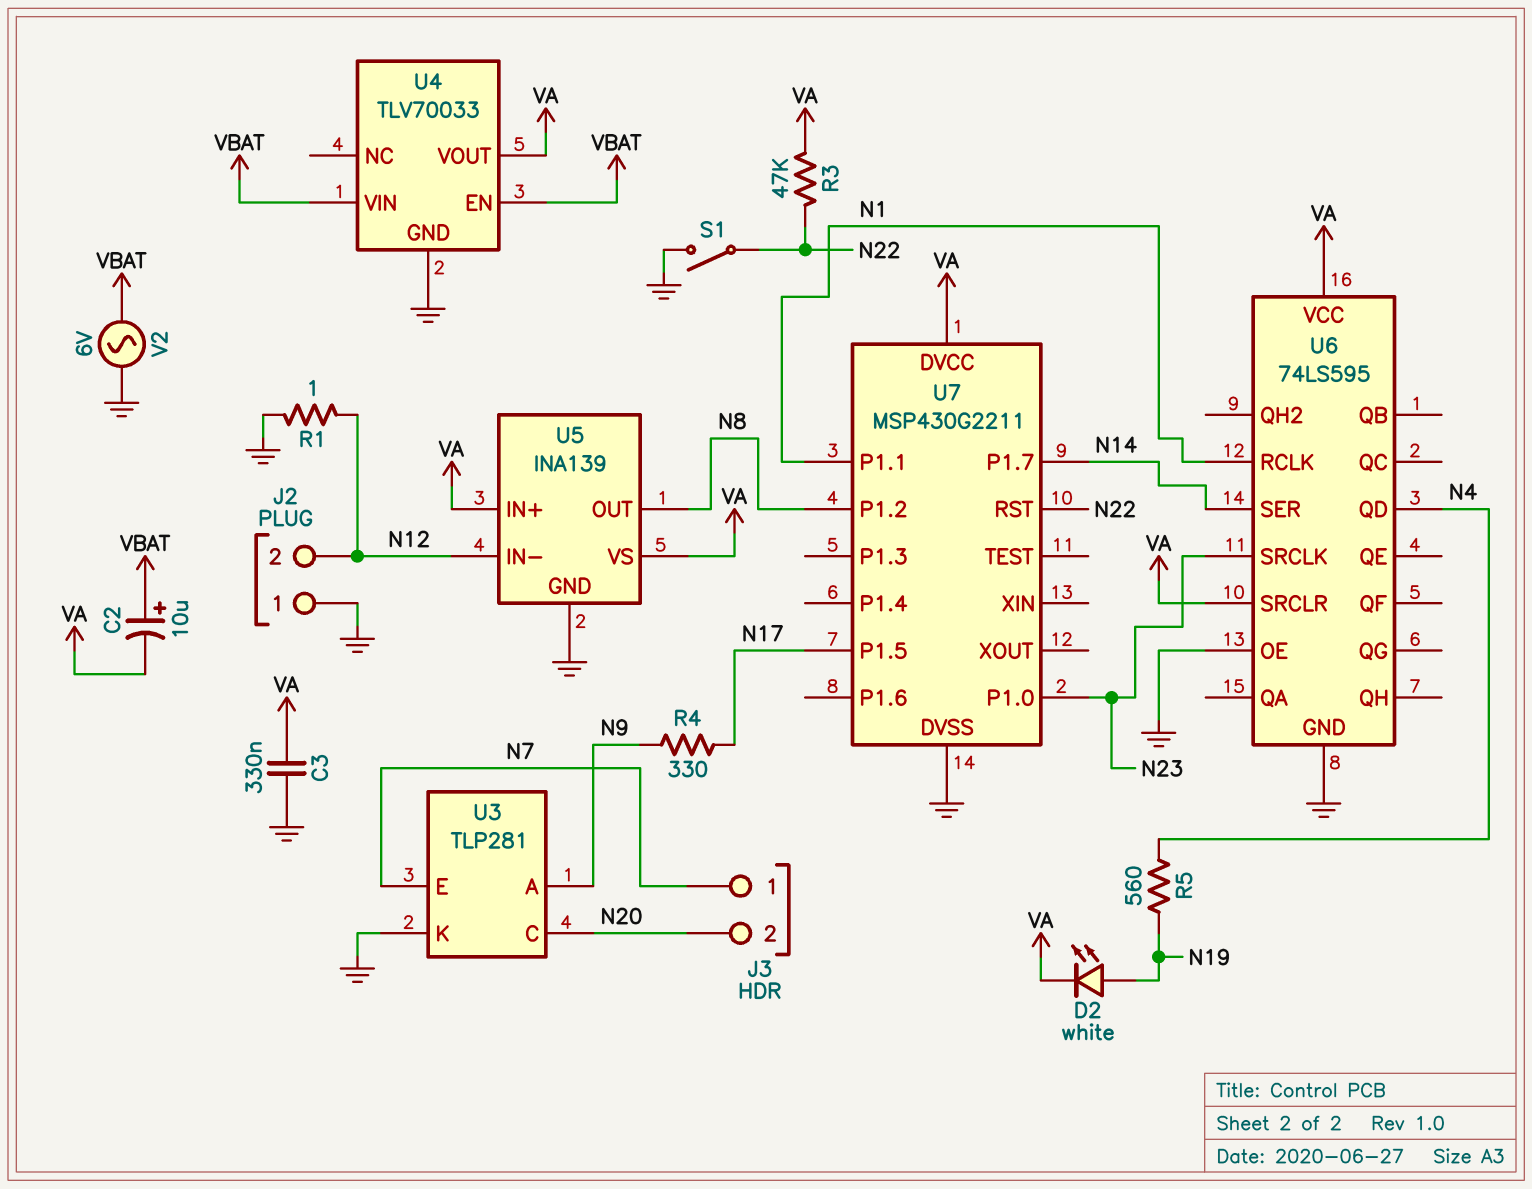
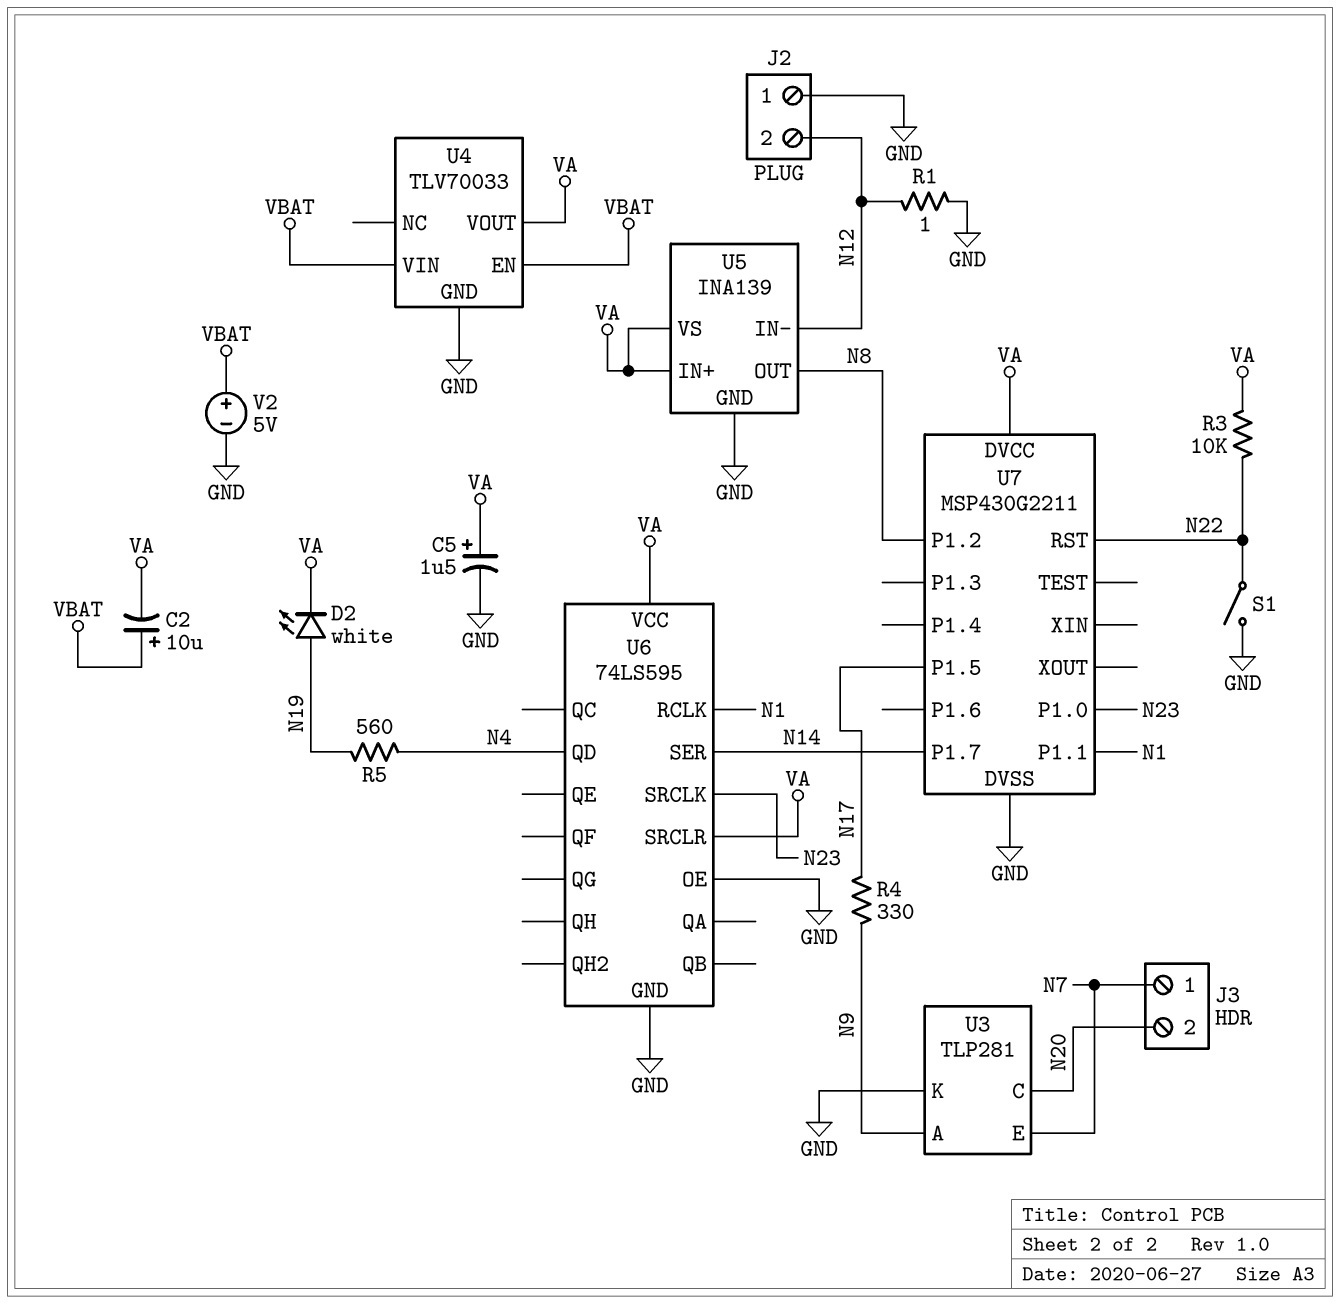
C3: 330nF (GND, VA) -> none
C5: none -> 1.5uF (plus VA, minus GND)
R3: 47k (N22, VA) -> 10k (N22, VA)
V2: AC 6V (GND, VBAT) -> 5V (plus VBAT, minus GND)

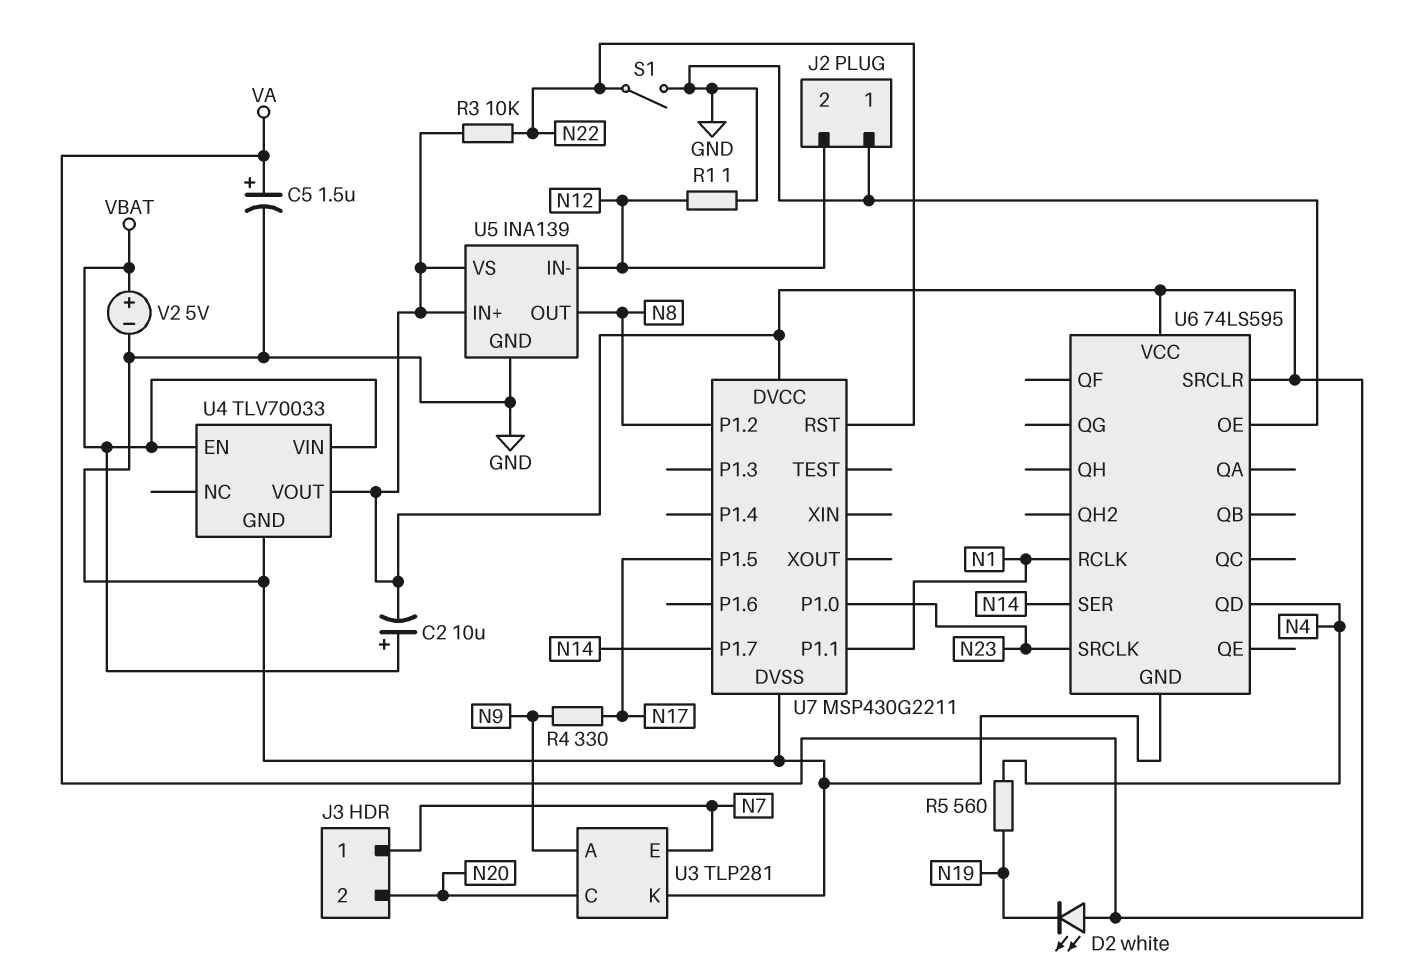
D2: LED white (A N19, K VA) -> LED white (A VA, K N19)

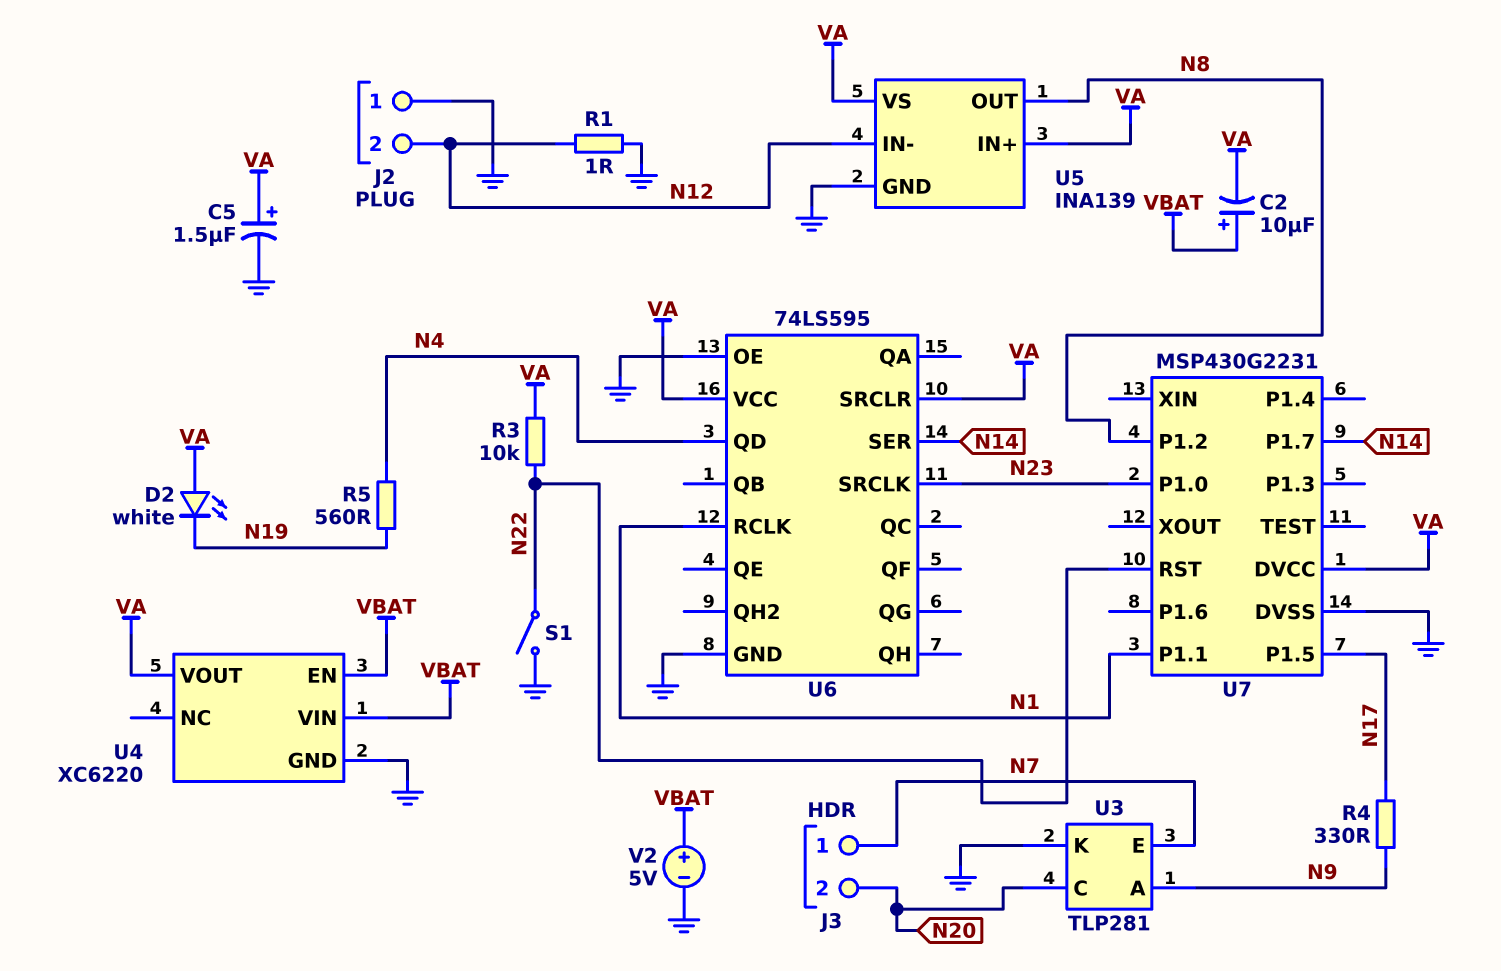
U4: TLV70033 -> XC6220
U7: MSP430G2211 -> MSP430G2231

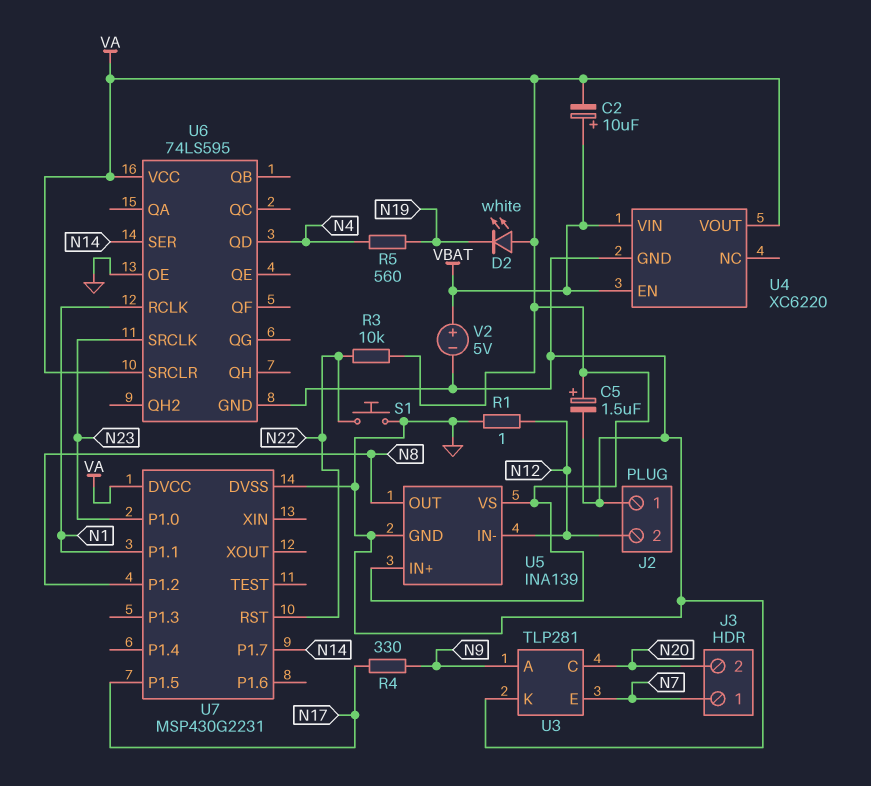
S1: switch (GND, N22) -> button (GND, N22)

